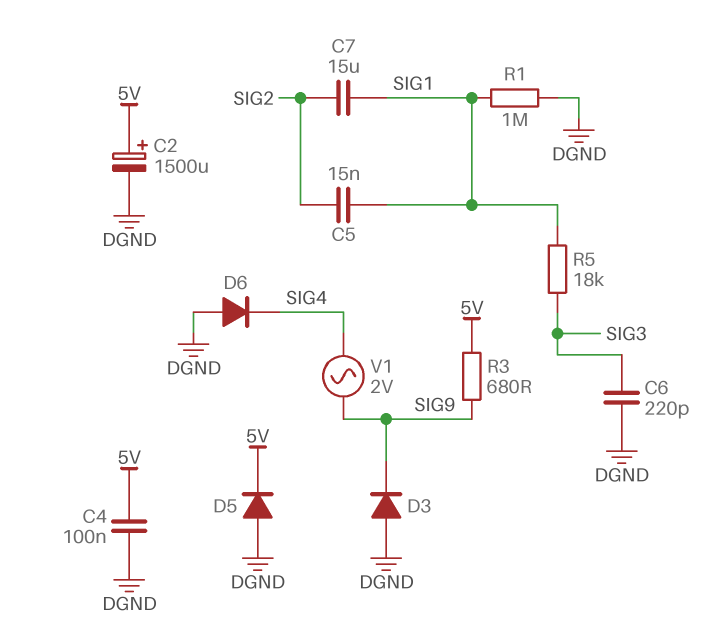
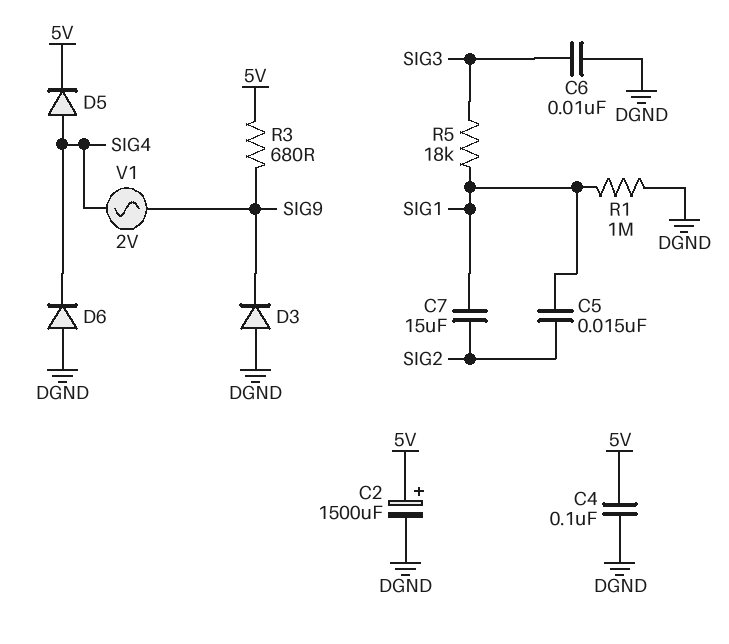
C6: 220pF (DGND, SIG3) -> 10nF (DGND, SIG3)
D5: diode (A DGND, K 5V) -> diode (A SIG4, K 5V)

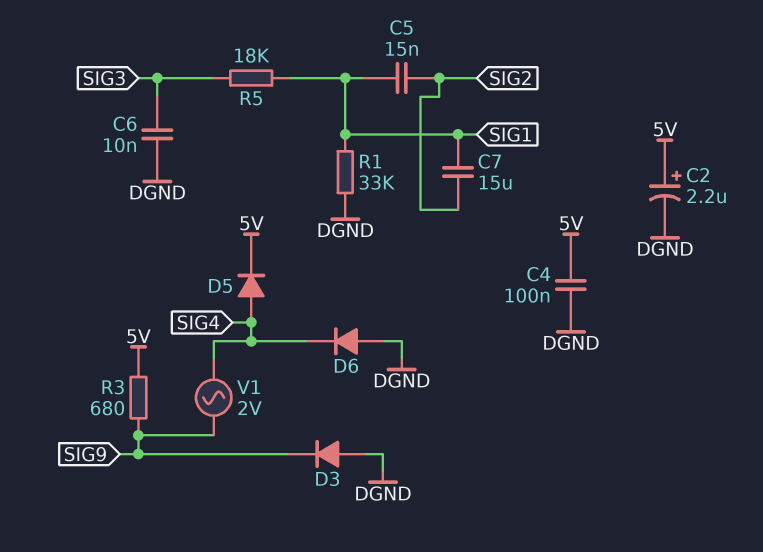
C2: 1500uF (plus 5V, minus DGND) -> 2.2uF (plus 5V, minus DGND)
R1: 1M (DGND, SIG1) -> 33k (DGND, SIG1)

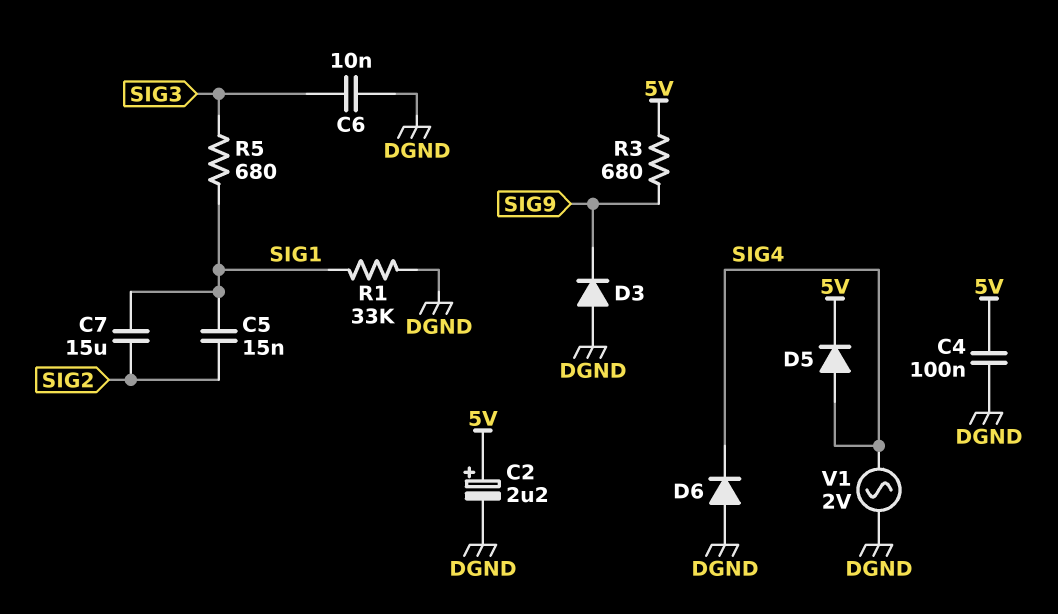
R5: 18k (SIG1, SIG3) -> 680 (SIG1, SIG3)
V1: AC 2V (SIG4, SIG9) -> AC 2V (DGND, SIG4)

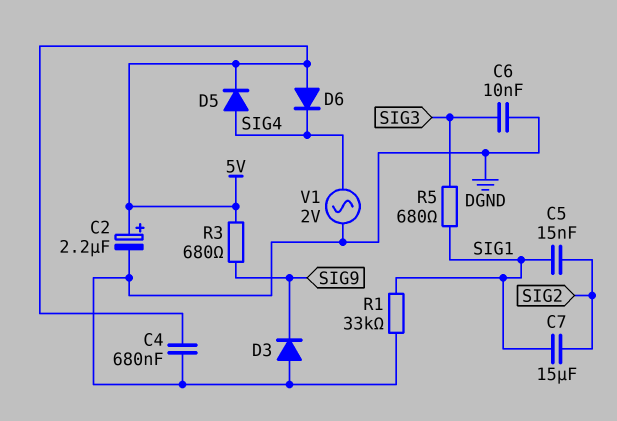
C4: 100nF (5V, DGND) -> 680nF (5V, DGND)
D6: diode (A DGND, K SIG4) -> diode (A 5V, K SIG4)

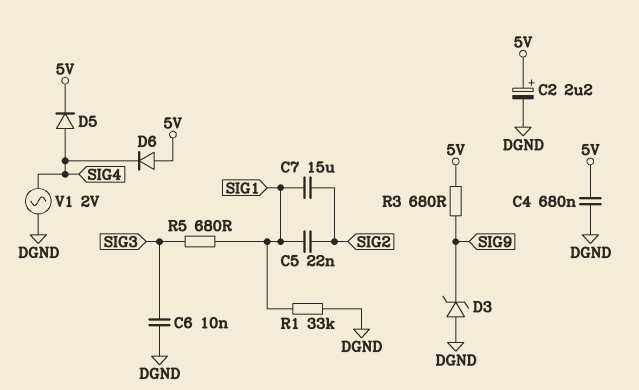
C5: 15nF (SIG1, SIG2) -> 22nF (SIG1, SIG2)
D3: diode (A DGND, K SIG9) -> zener (A DGND, K SIG9)

